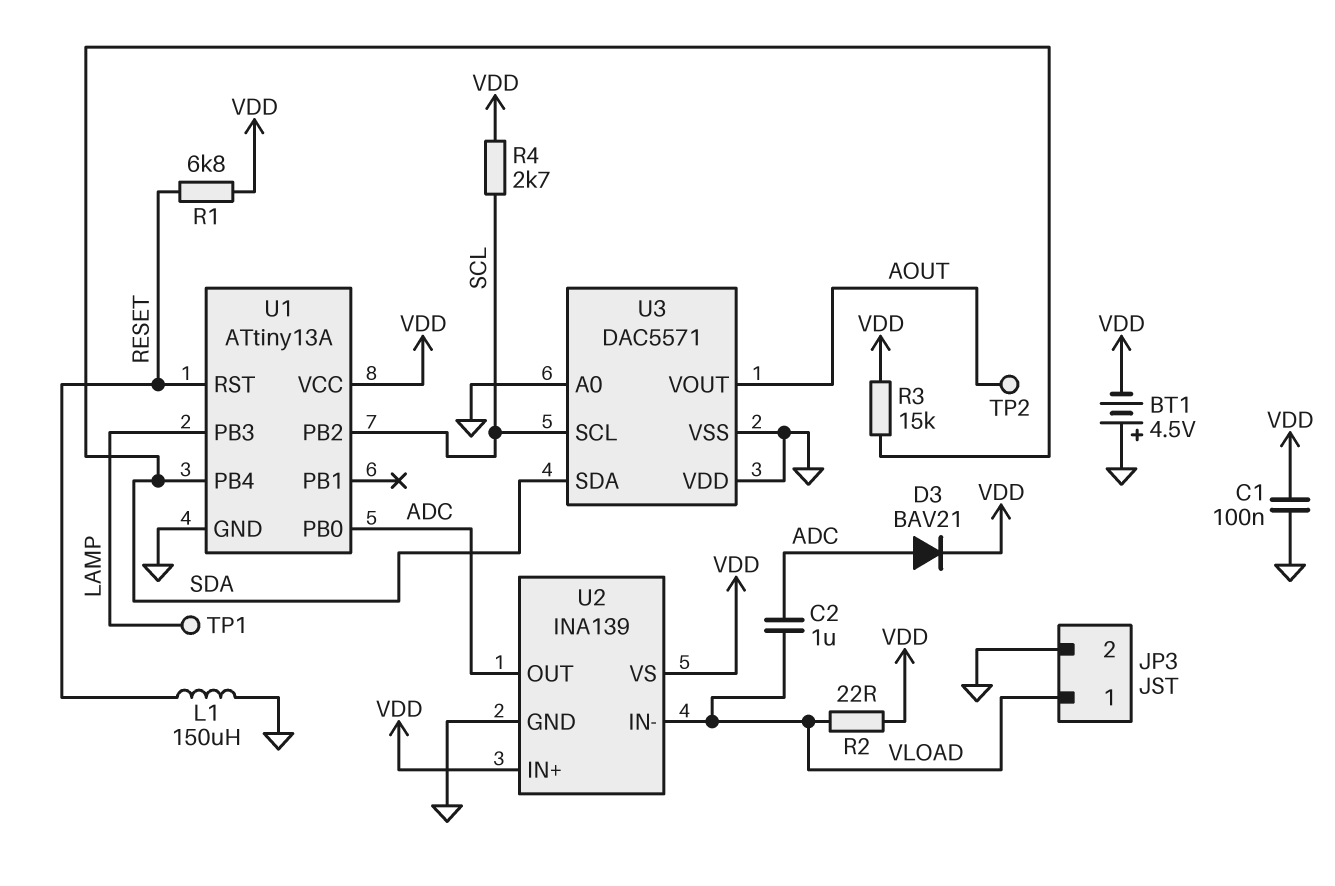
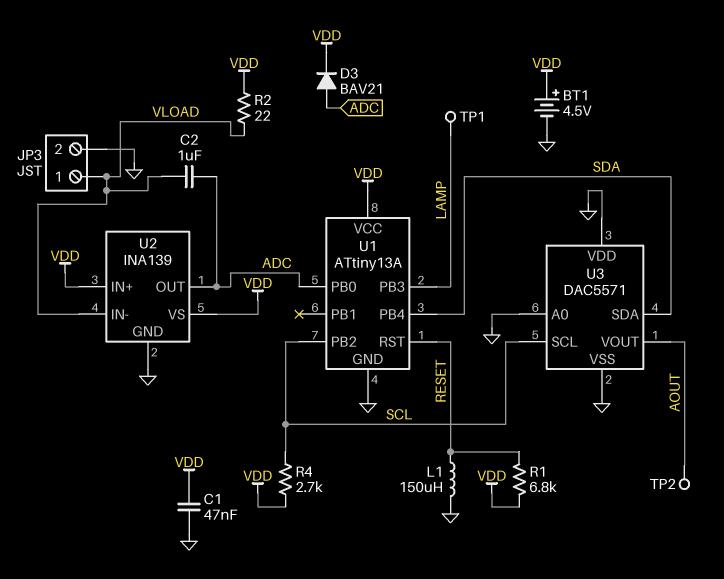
BT1: 4.5V (plus GND, minus VDD) -> 4.5V (plus VDD, minus GND)
C1: 100nF (GND, VDD) -> 47nF (GND, VDD)
R3: 15k (SDA, VDD) -> none

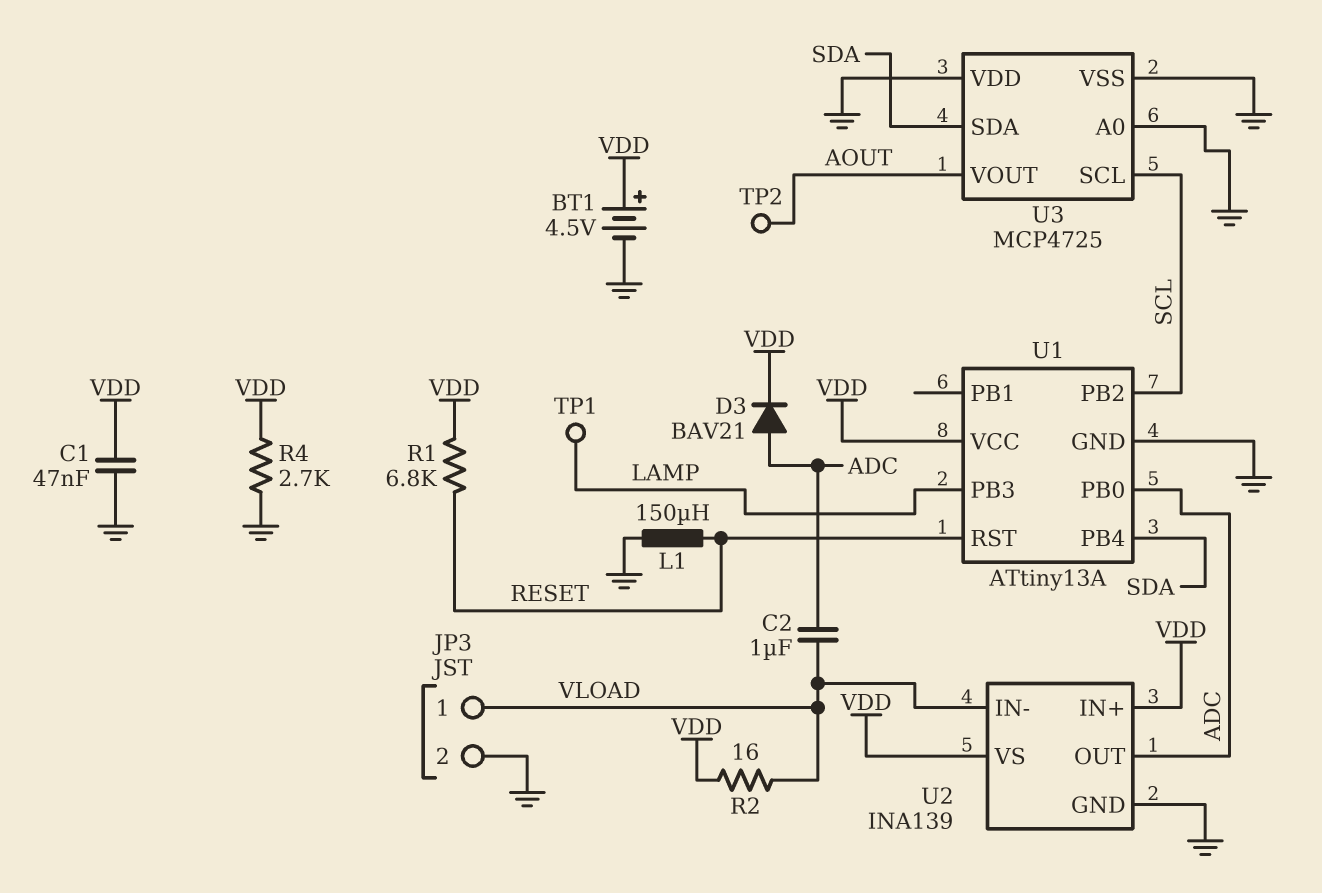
R2: 22 (VDD, VLOAD) -> 16 (VDD, VLOAD)
R4: 2.7k (SCL, VDD) -> 2.7k (GND, VDD)
U3: DAC5571 -> MCP4725

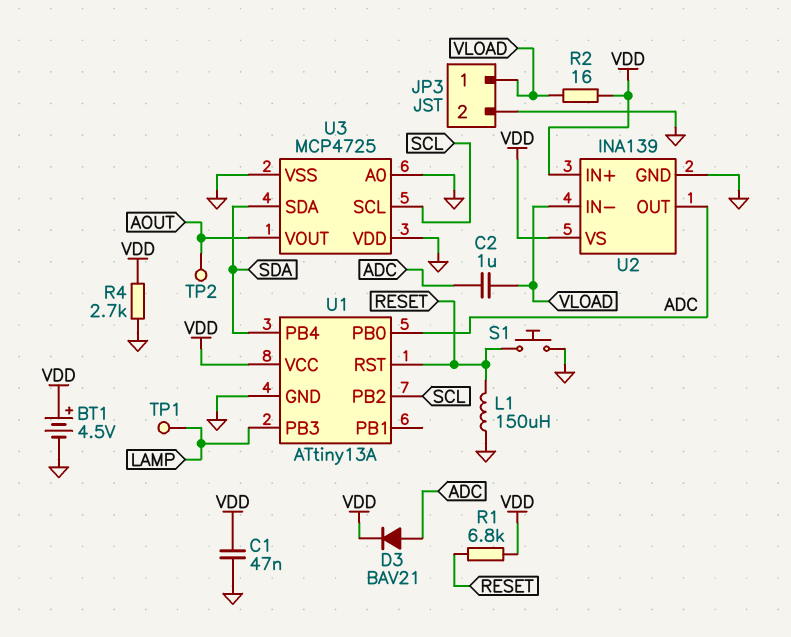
S1: none -> button (GND, RESET)

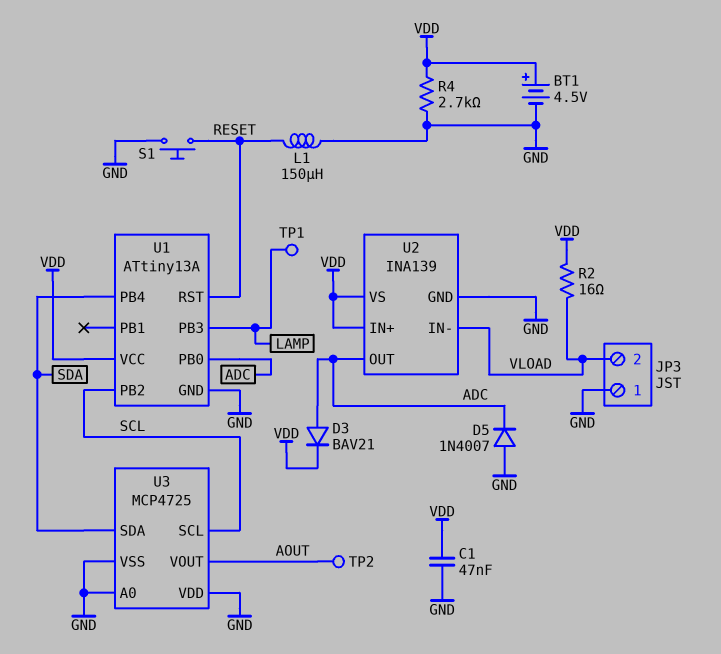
C2: 1uF (ADC, VLOAD) -> none
D5: none -> diode 1N4007 (A GND, K ADC)
JP3 pin 1: VLOAD -> GND
JP3 pin 2: GND -> VLOAD
R1: 6.8k (RESET, VDD) -> none

